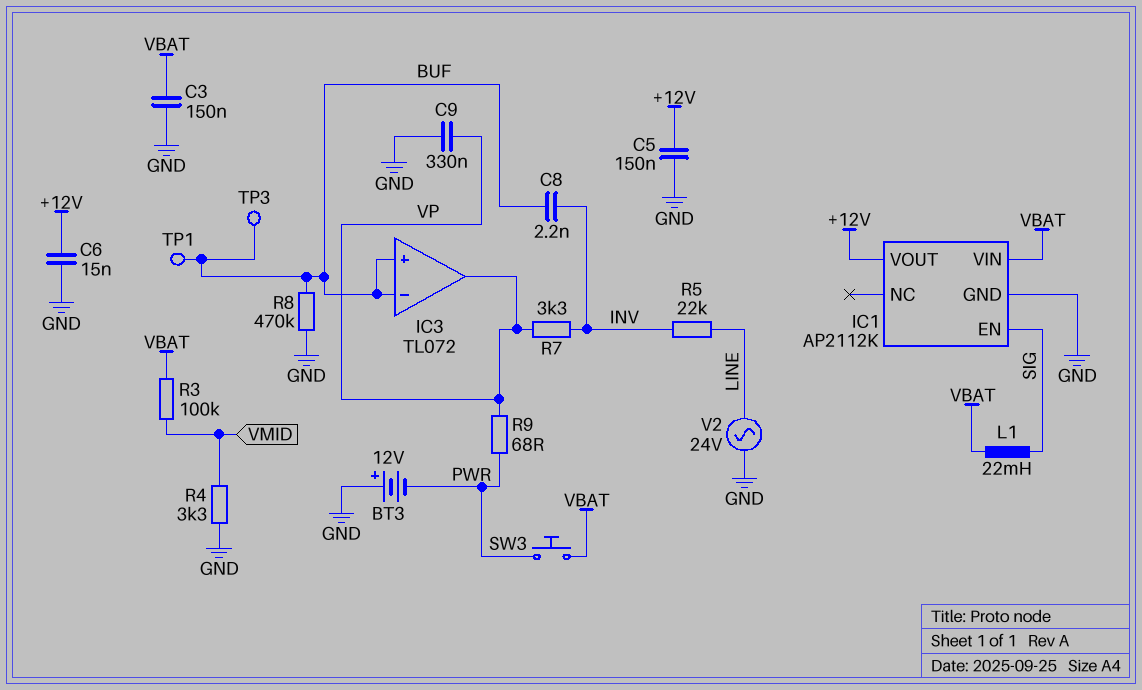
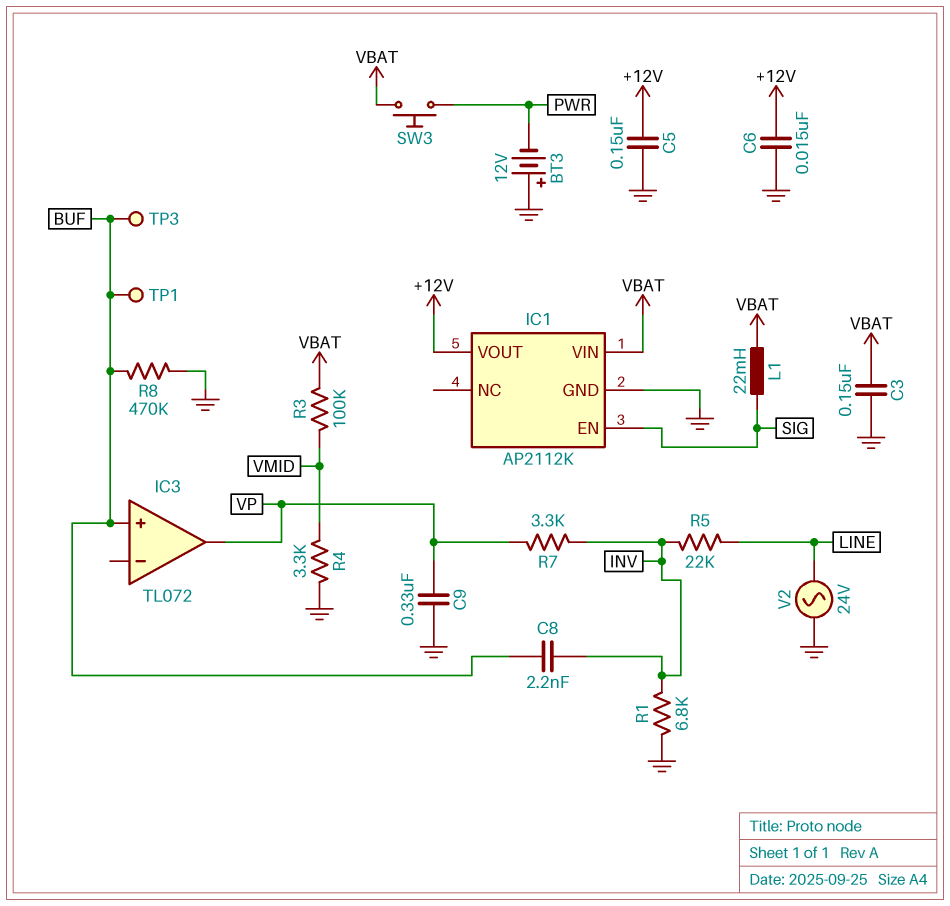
IC3 pin in-: BUF -> none
R1: none -> 6.8k (GND, INV)
R9: 68 (PWR, VP) -> none

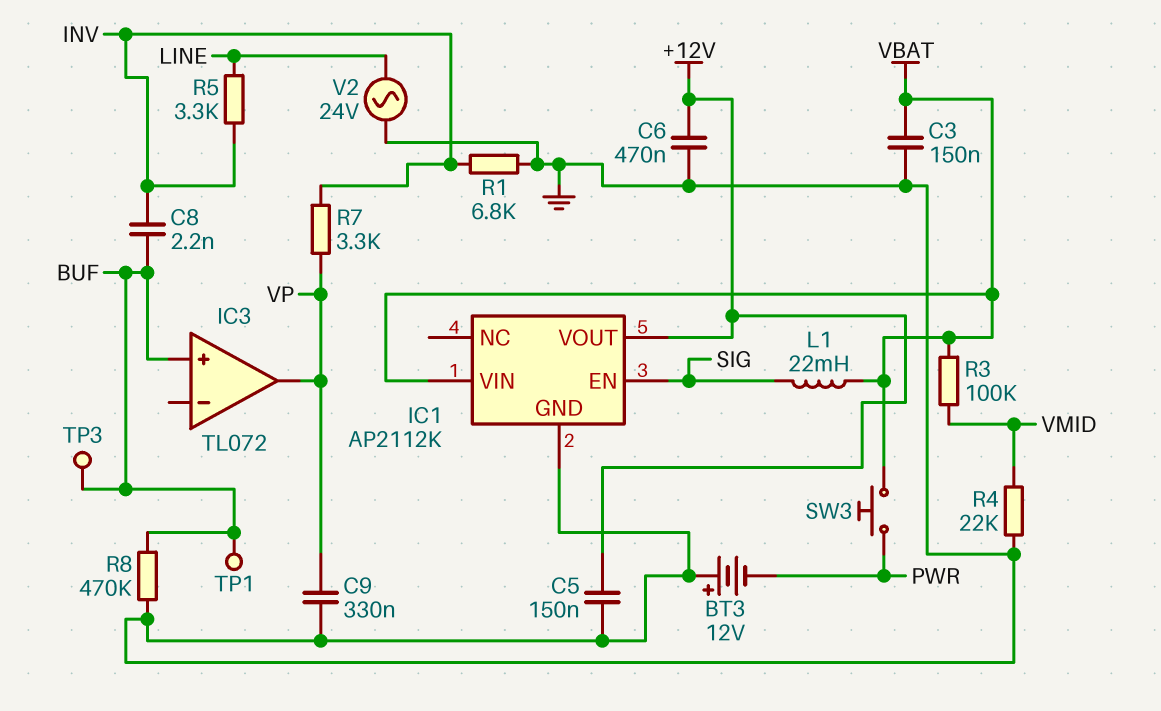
C6: 15nF (+12V, GND) -> 470nF (+12V, GND)
R4: 3.3k (GND, VMID) -> 22k (GND, VMID)
R5: 22k (INV, LINE) -> 3.3k (INV, LINE)

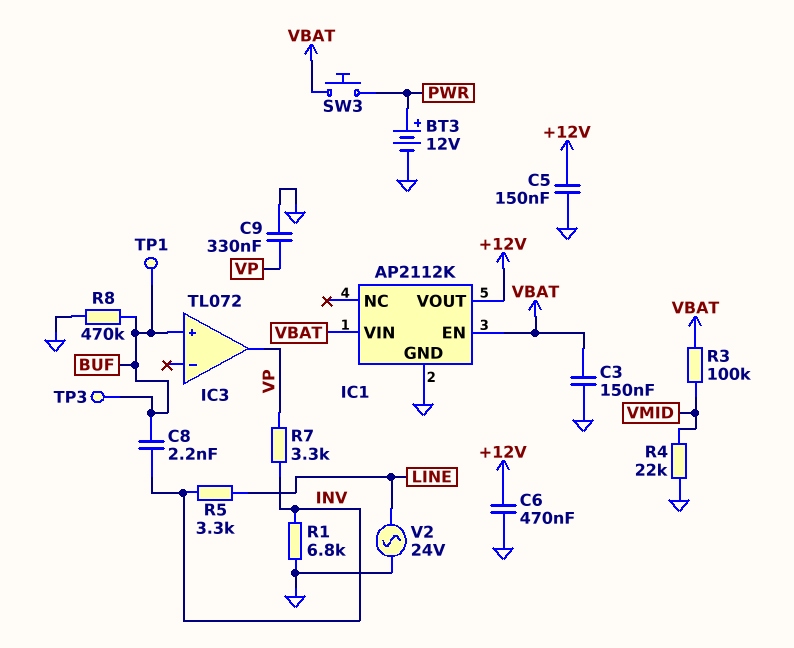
BT3: 12V (plus GND, minus PWR) -> 12V (plus PWR, minus GND)
IC1 pin EN: SIG -> VBAT
L1: 22mH (SIG, VBAT) -> none

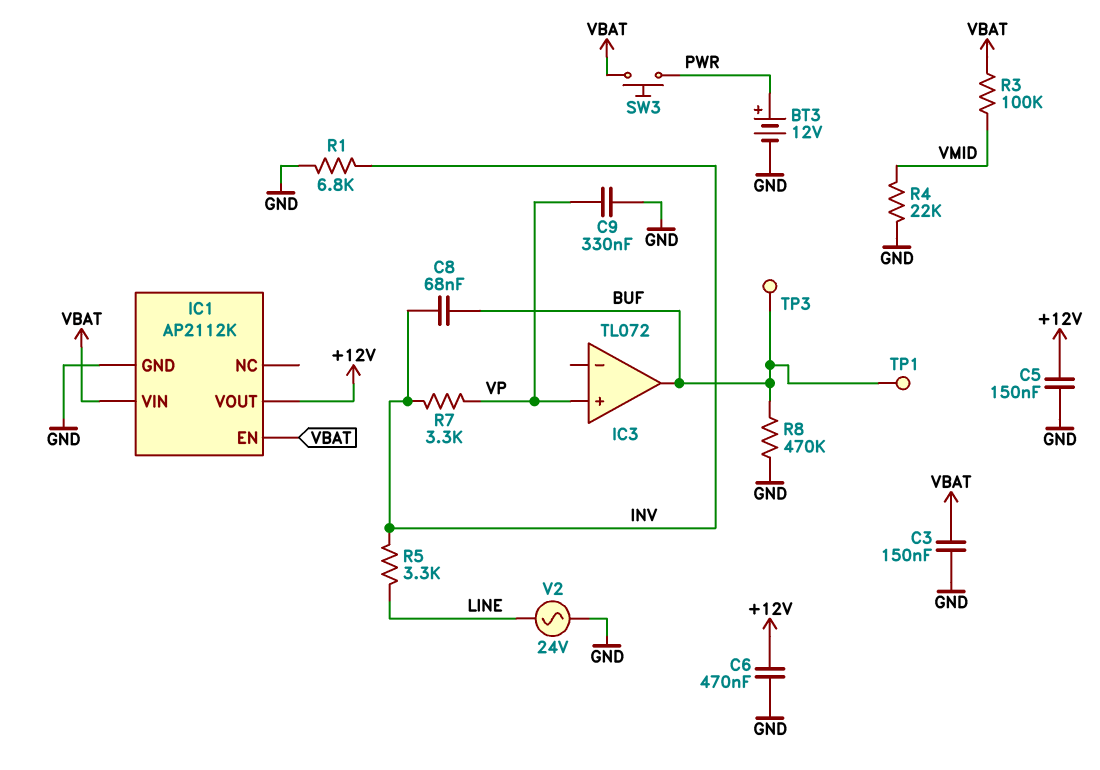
C8: 2.2nF (BUF, INV) -> 68nF (BUF, INV)
IC3 pin in+: BUF -> VP
IC3 pin out: VP -> BUF

